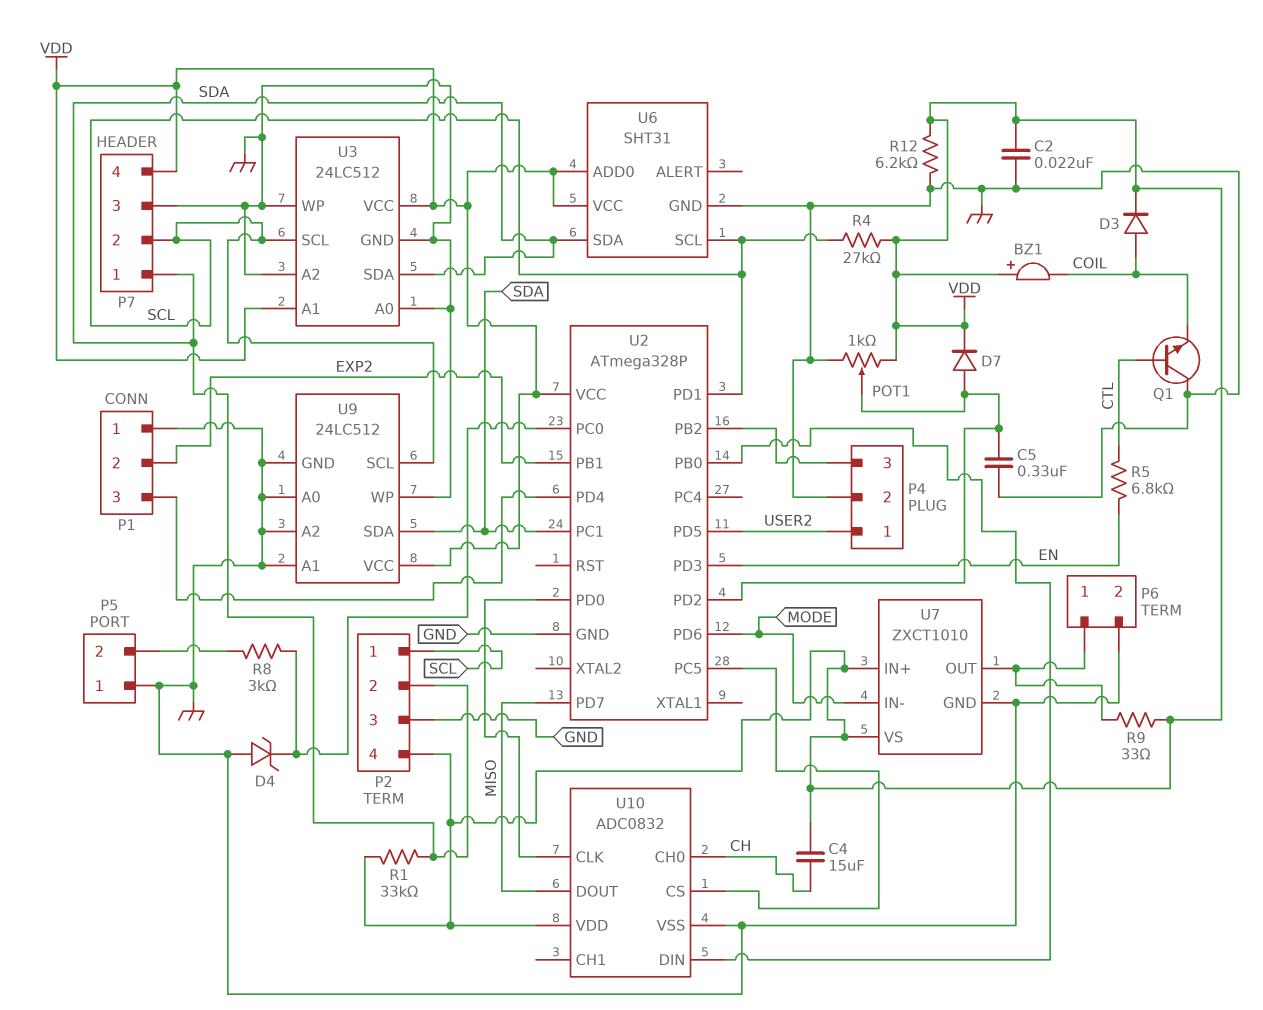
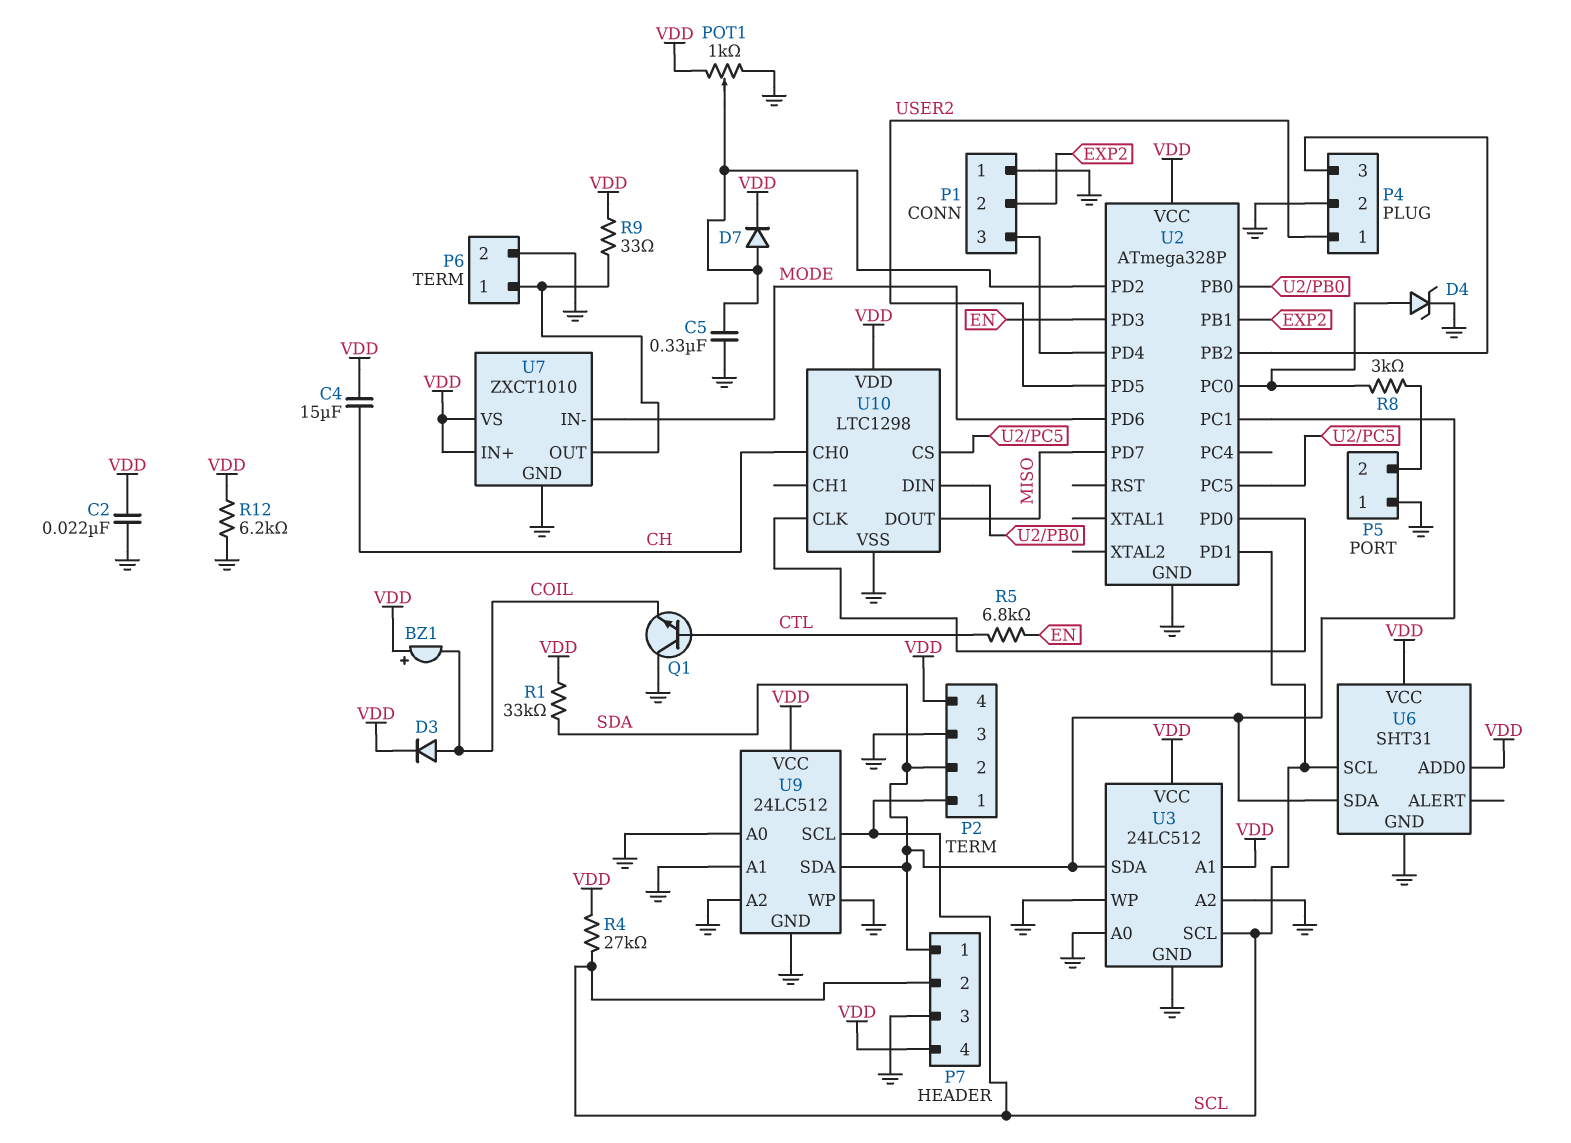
D4: zener (A GND, K U2/PC0) -> zener (A U2/PC0, K GND)
U10: ADC0832 -> LTC1298

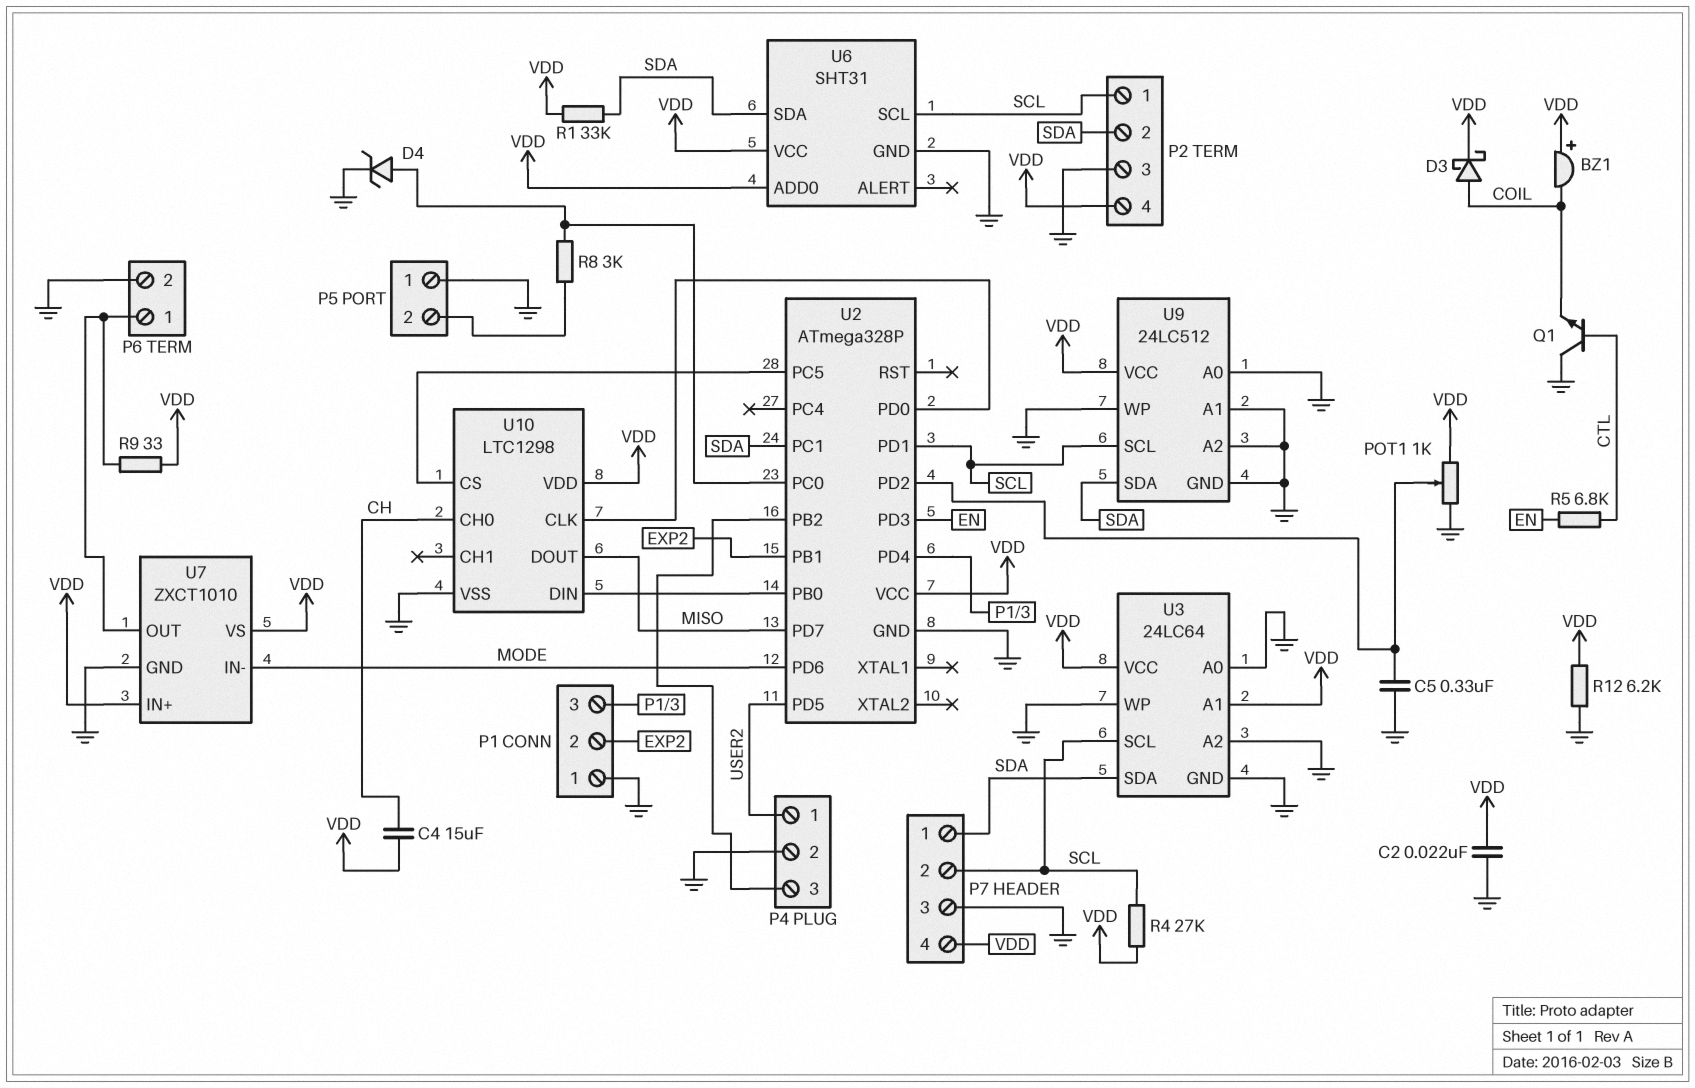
D3: diode (A COIL, K VDD) -> schottky (A COIL, K VDD)
D7: diode (A U2/PD2, K VDD) -> none
U3: 24LC512 -> 24LC64

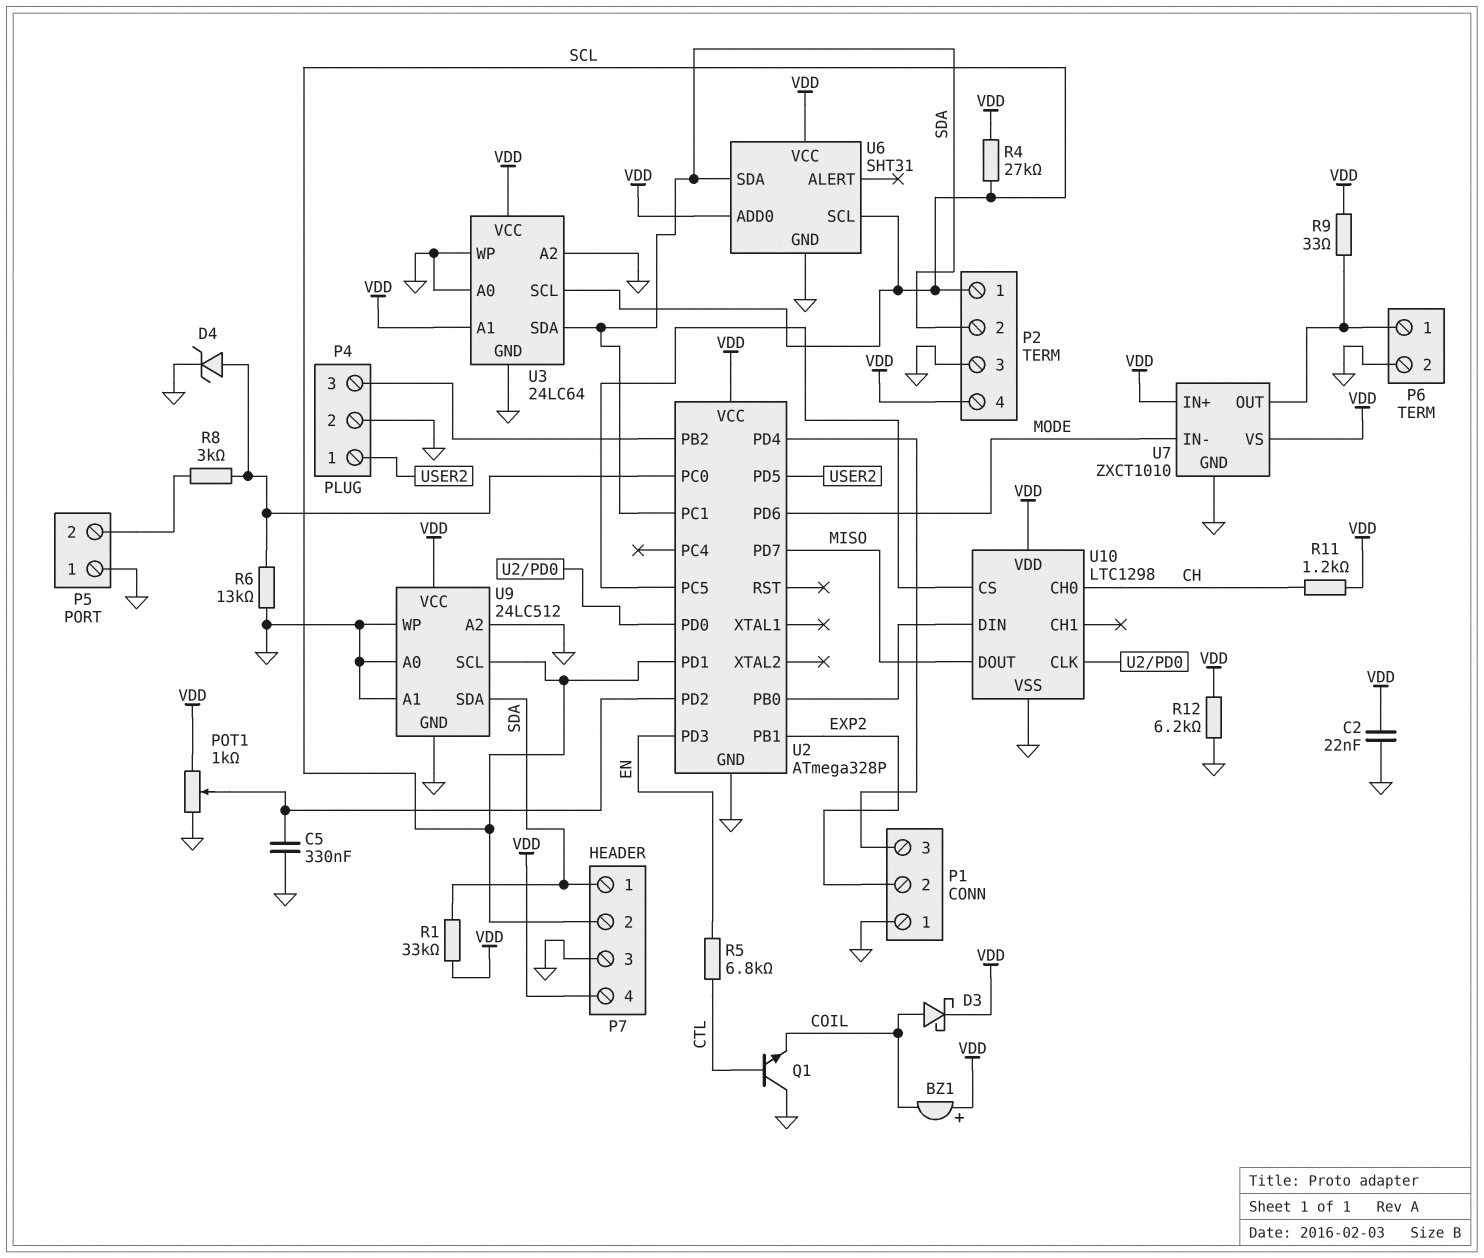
C4: 15uF (CH, VDD) -> none
R6: none -> 13k (GND, U2/PC0)
R11: none -> 1.2k (CH, VDD)

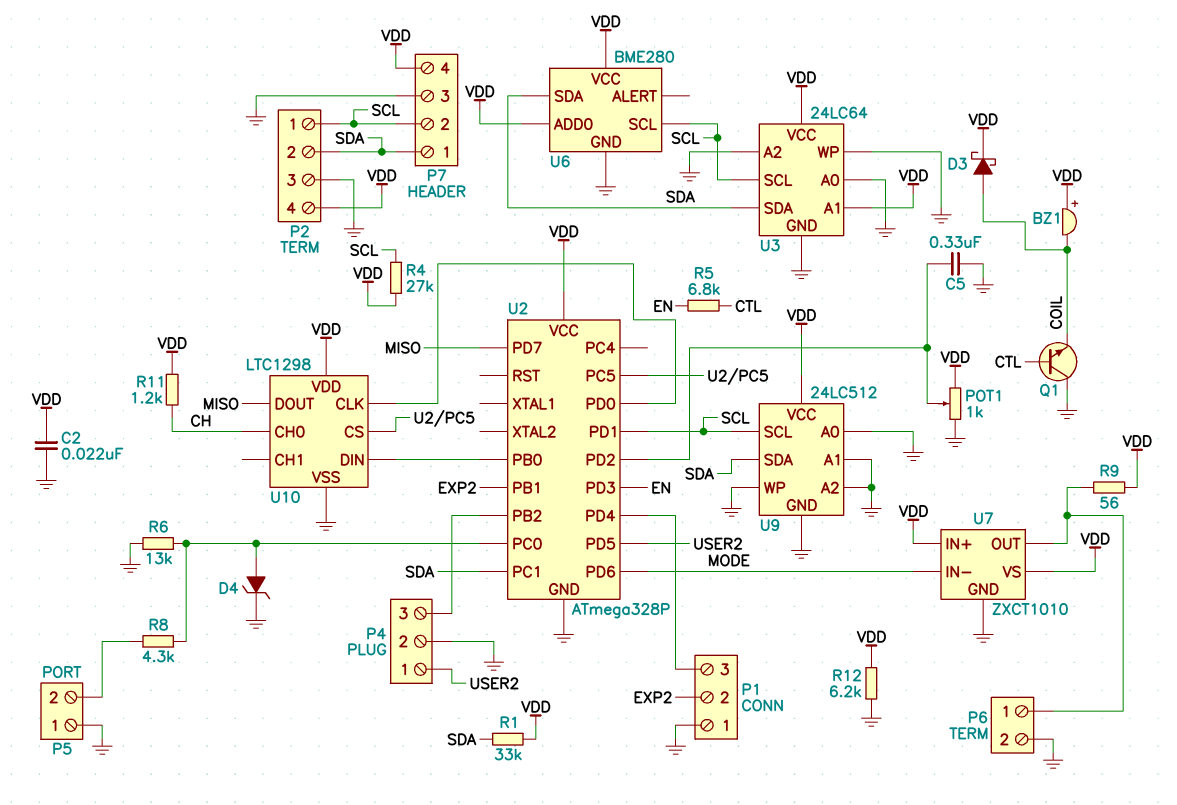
R8: 3k (P5/2, U2/PC0) -> 4.3k (P5/2, U2/PC0)
R9: 33 (P6/1, VDD) -> 56 (P6/1, VDD)
U6: SHT31 -> BME280

